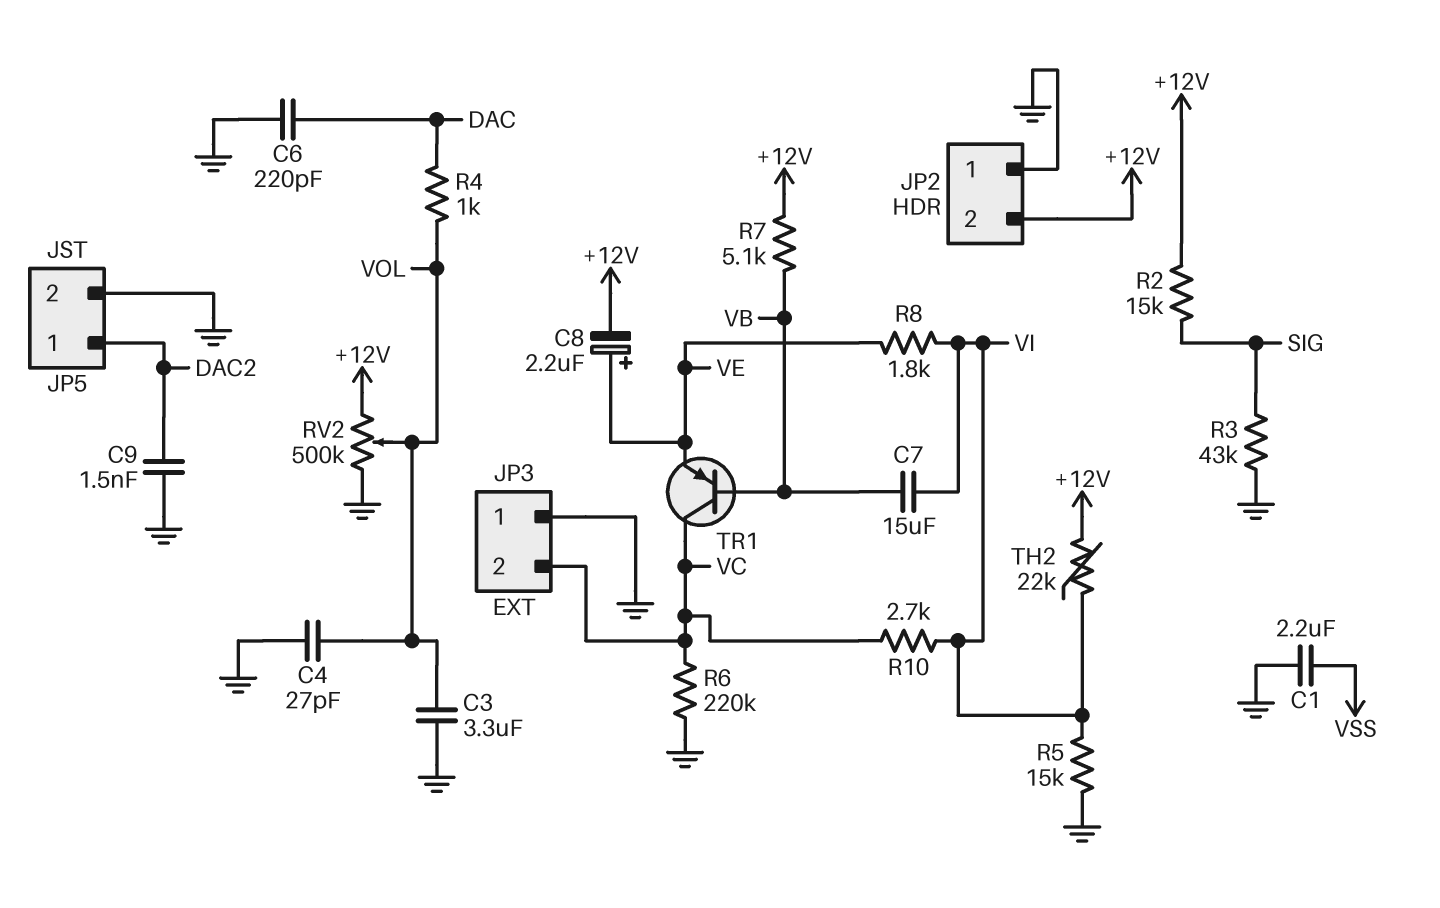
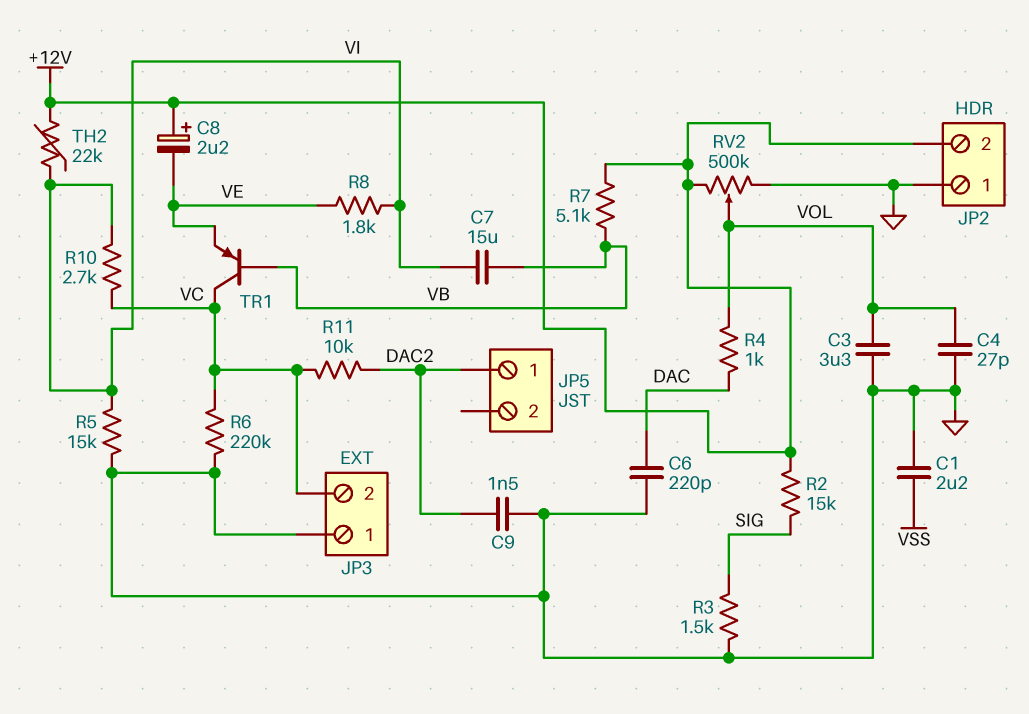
C8: 2.2uF (plus VE, minus +12V) -> 2.2uF (plus +12V, minus VE)
JP5 pin 2: GND -> none
R3: 43k (GND, SIG) -> 1.5k (GND, SIG)
R11: none -> 10k (DAC2, VC)

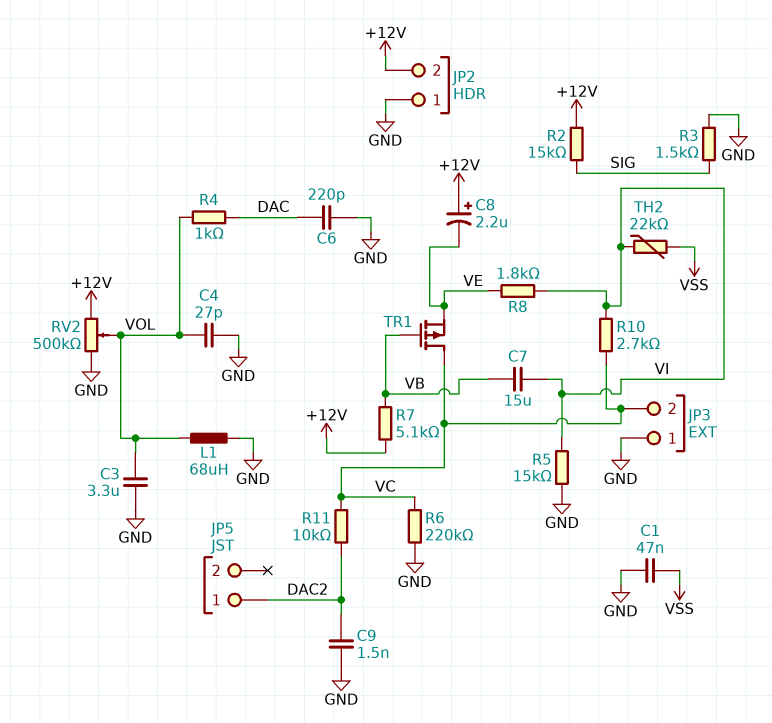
C1: 2.2uF (GND, VSS) -> 47nF (GND, VSS)
L1: none -> 68uH (GND, VOL)
TH2: 22k (+12V, VI) -> 22k (VI, VSS)
TR1: PNP (B VB, C VC, E VE) -> PMOS (G VB, D VC, S VE)

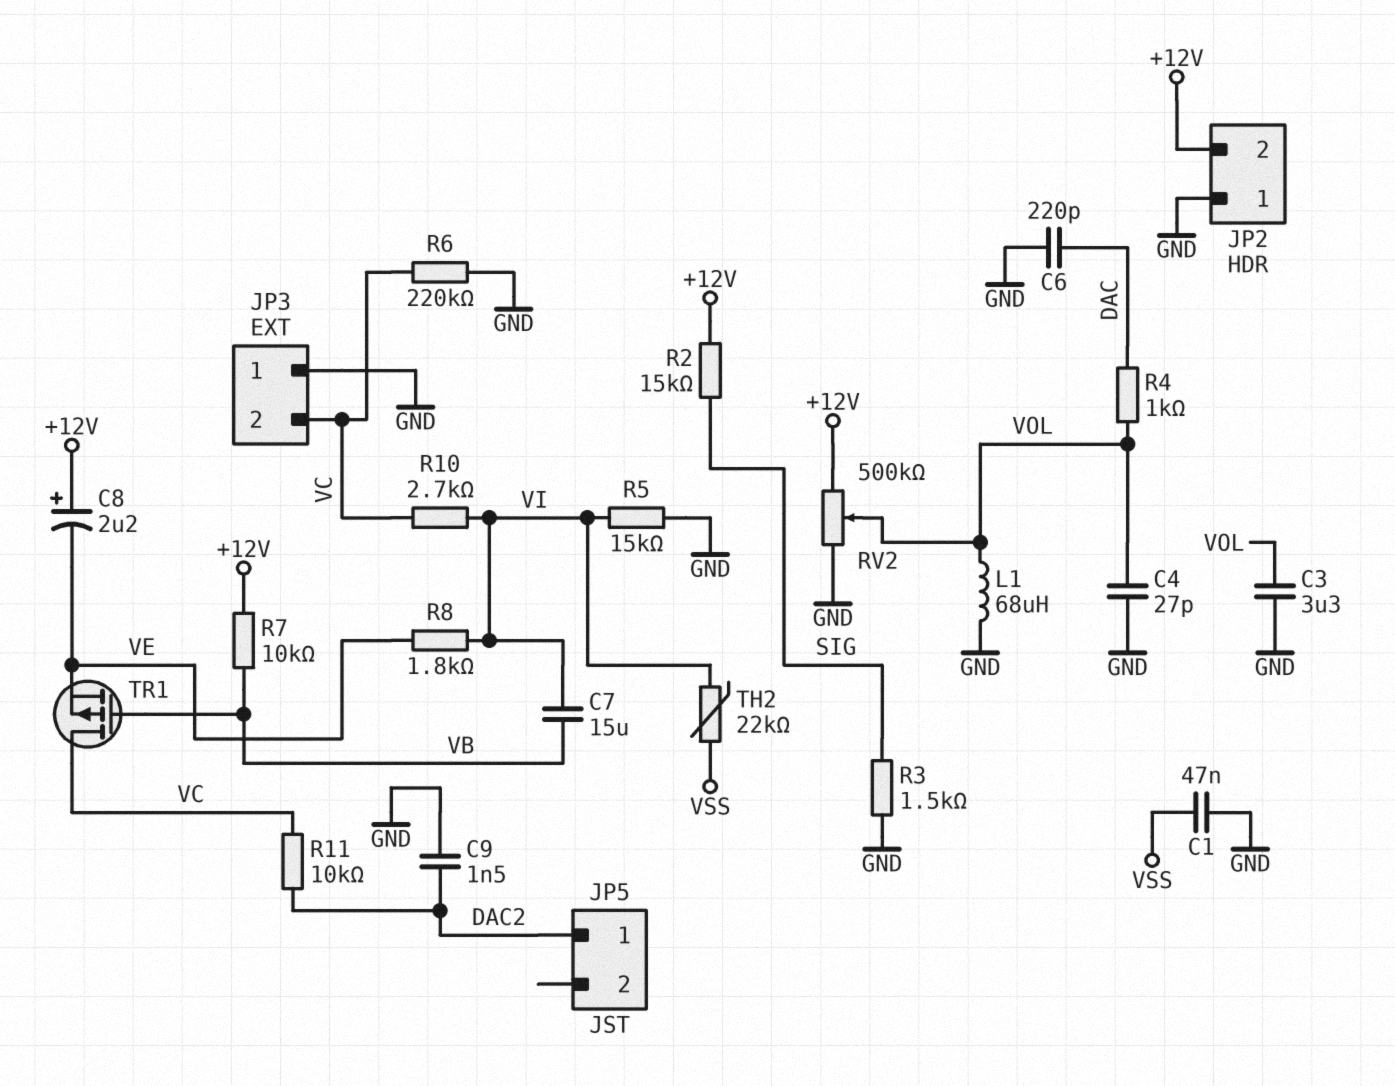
R7: 5.1k (+12V, VB) -> 10k (+12V, VB)

